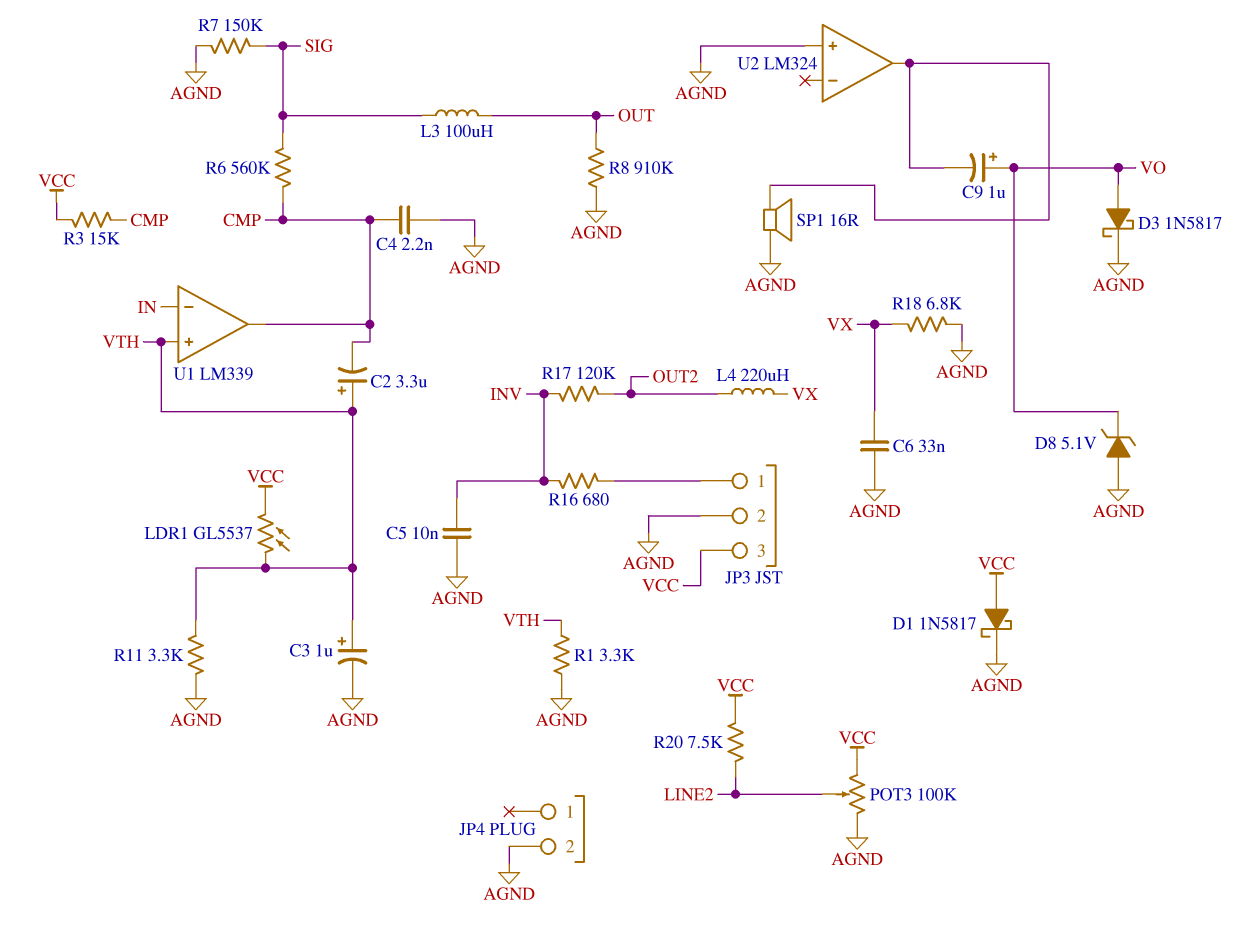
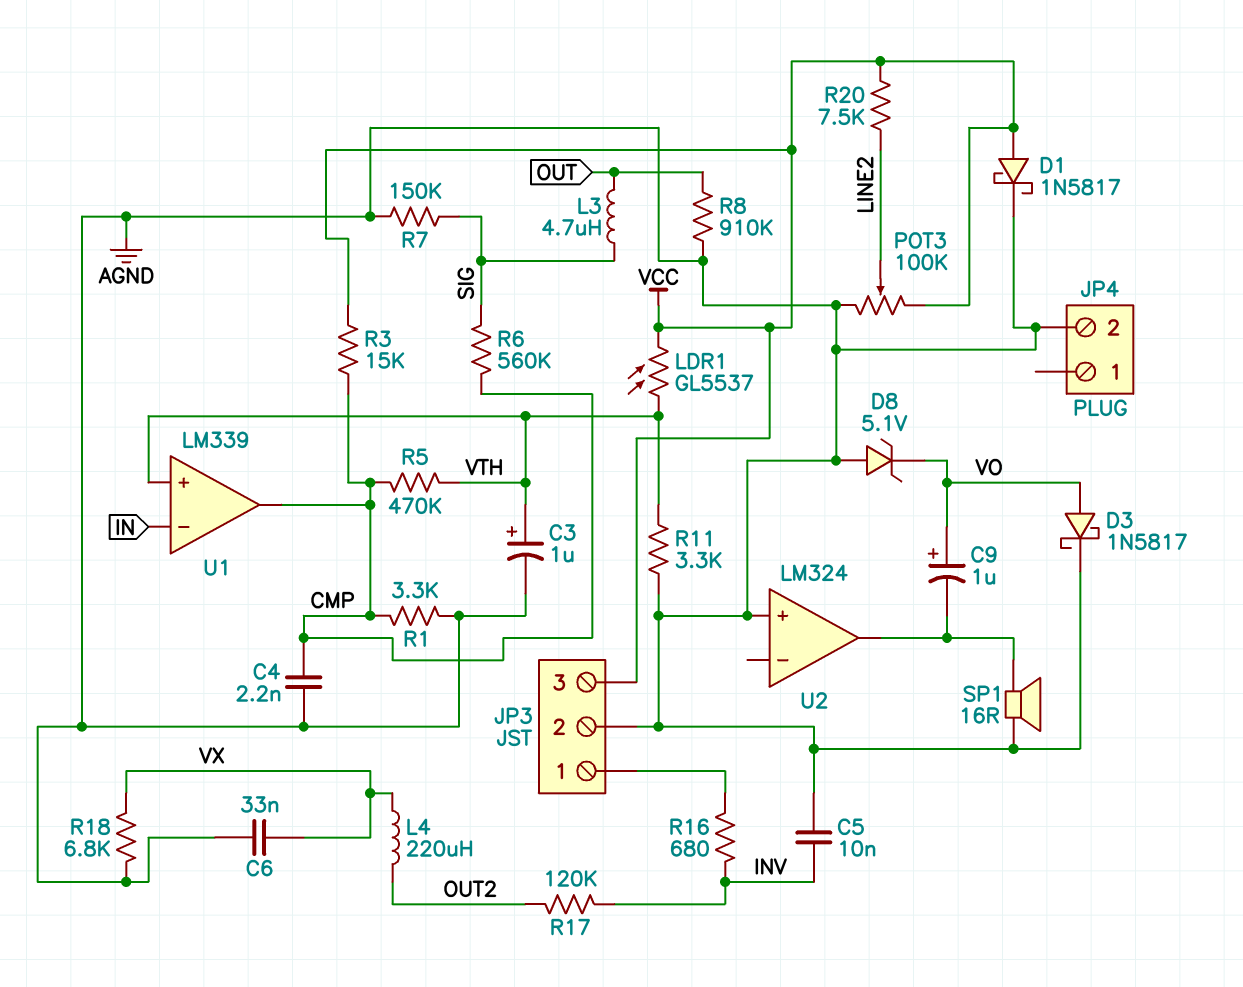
C2: 3.3uF (plus VTH, minus CMP) -> none
L3: 100uH (OUT, SIG) -> 4.7uH (OUT, SIG)
R1: 3.3k (AGND, VTH) -> 3.3k (AGND, CMP)
R5: none -> 470k (CMP, VTH)

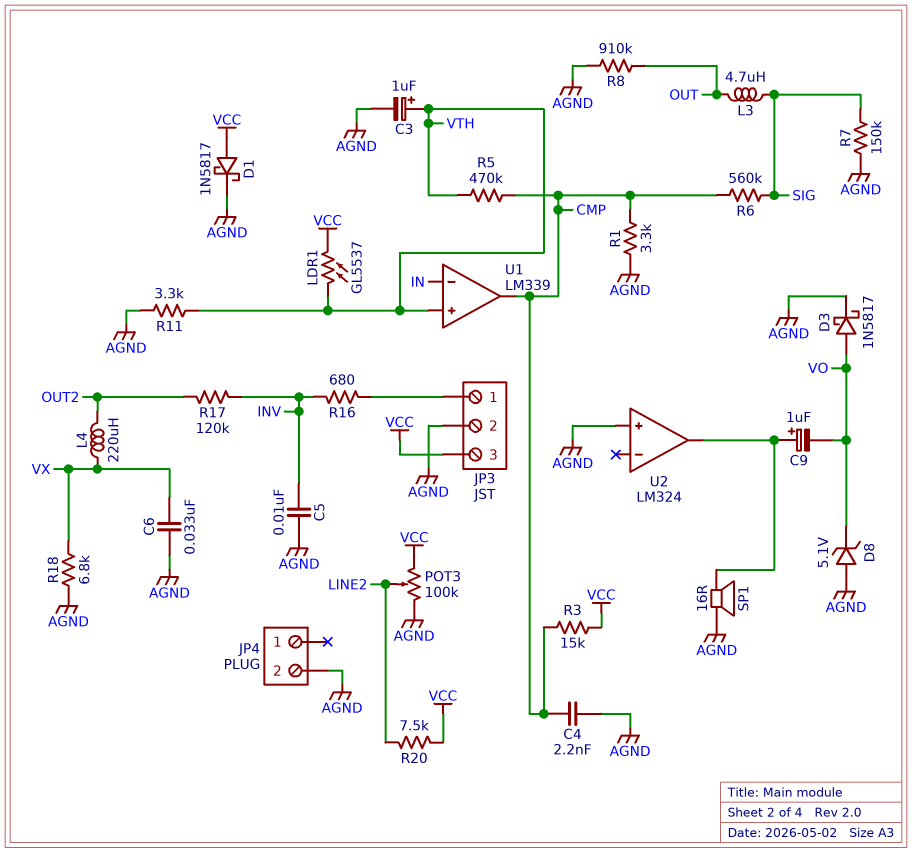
C9: 1uF (plus VO, minus U2/out) -> 1uF (plus U2/out, minus VO)

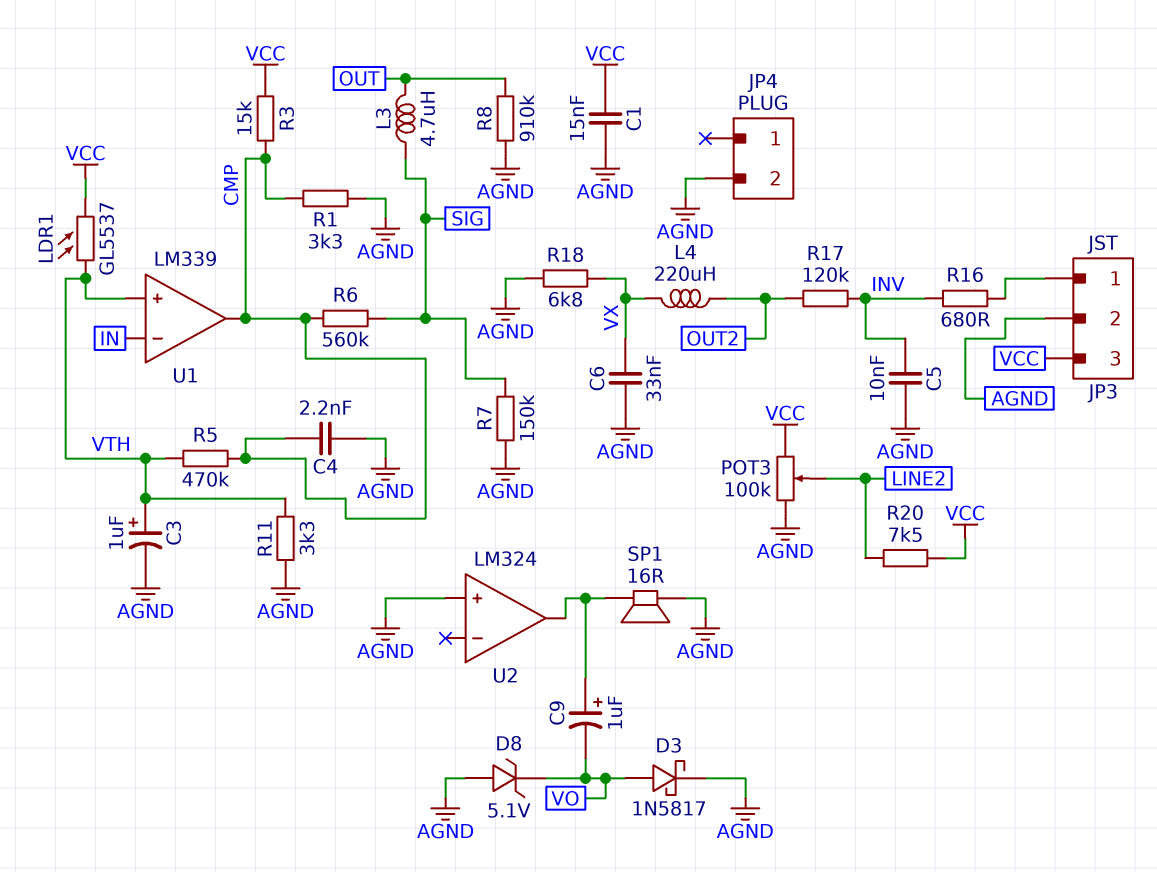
C1: none -> 15nF (AGND, VCC)
D1: schottky 1N5817 (A VCC, K AGND) -> none

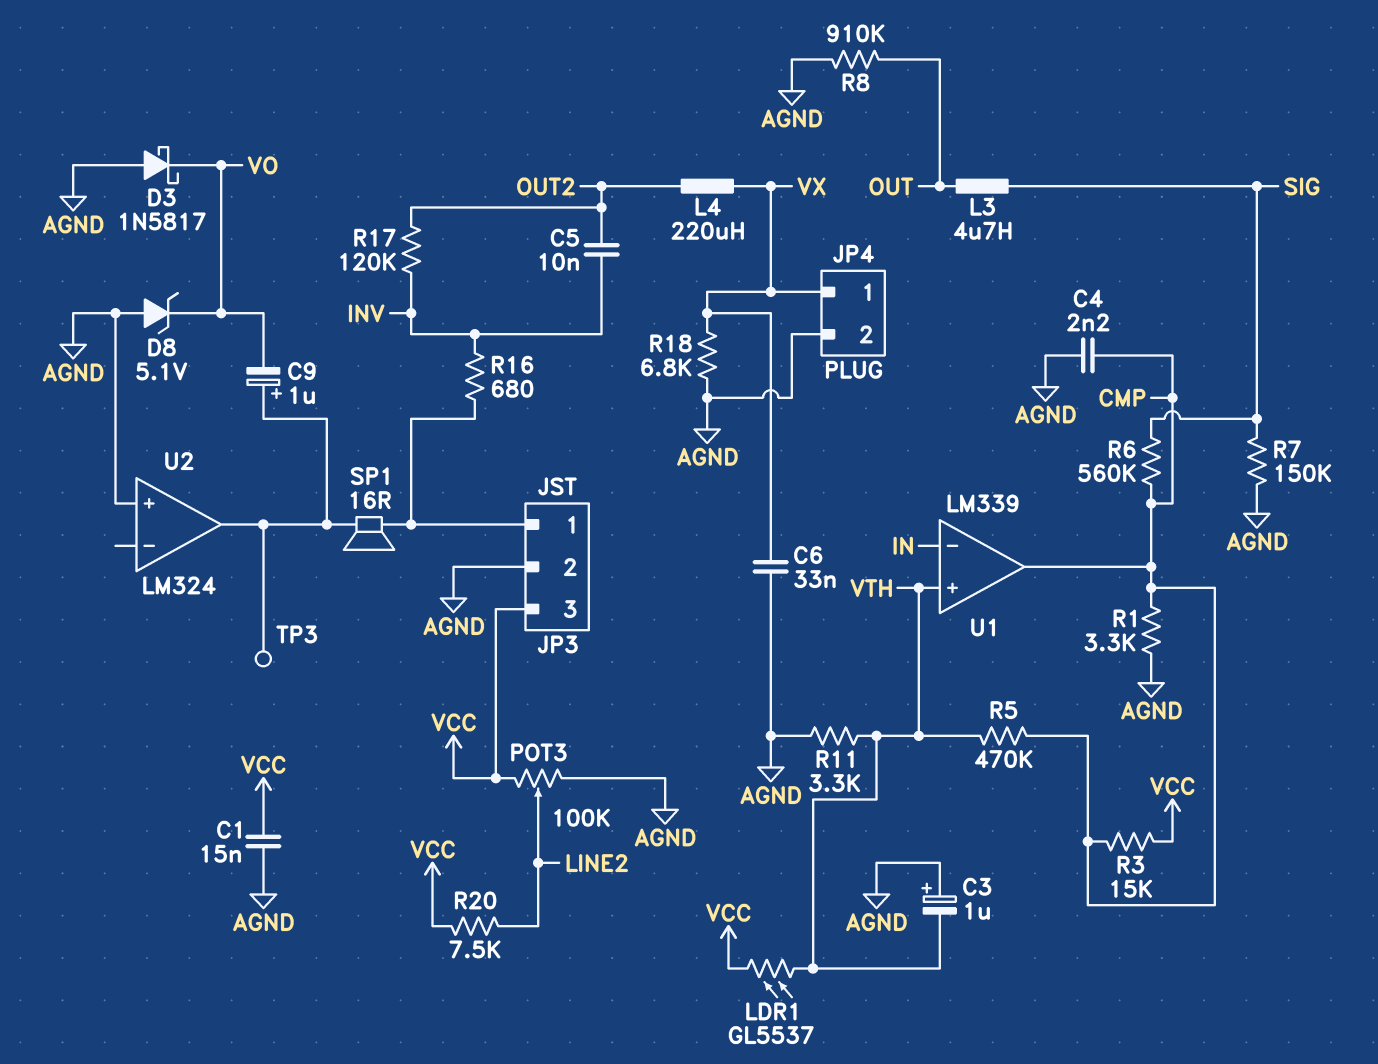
C3: 1uF (plus VTH, minus AGND) -> 1uF (plus AGND, minus VTH)
C5: 10nF (AGND, INV) -> 10nF (INV, OUT2)
D3: schottky 1N5817 (A VO, K AGND) -> schottky 1N5817 (A AGND, K VO)
JP4 pin 1: none -> VX
SP1: speaker 16R (AGND, U2/out) -> speaker 16R (JP3/1, U2/out)
TP3: none -> test point (U2/out)

